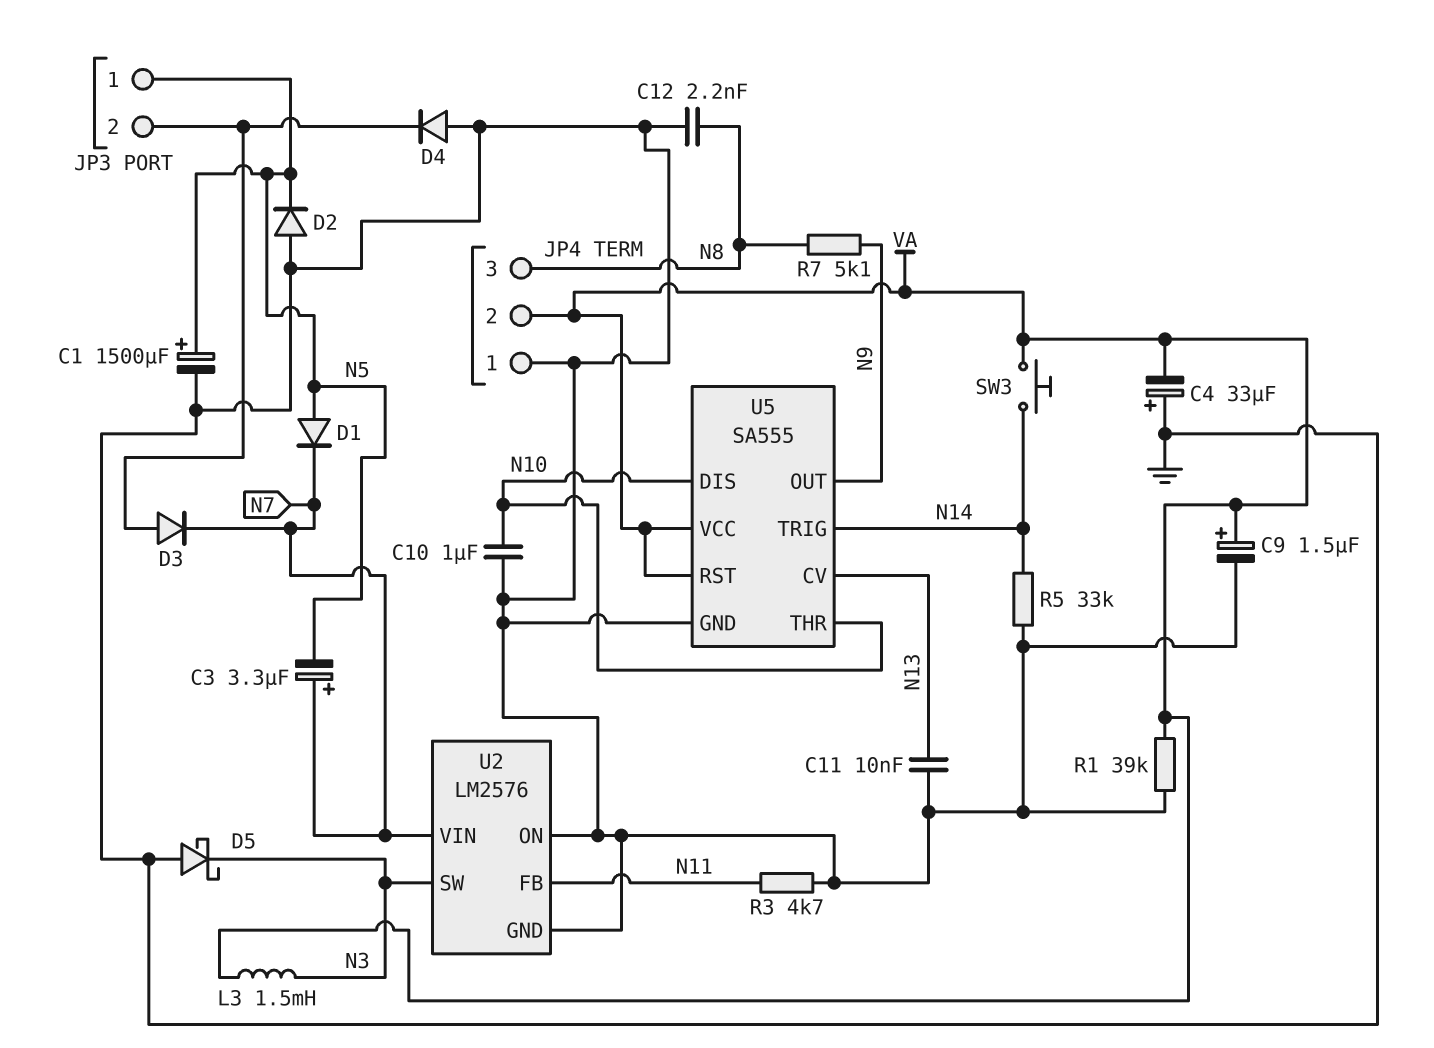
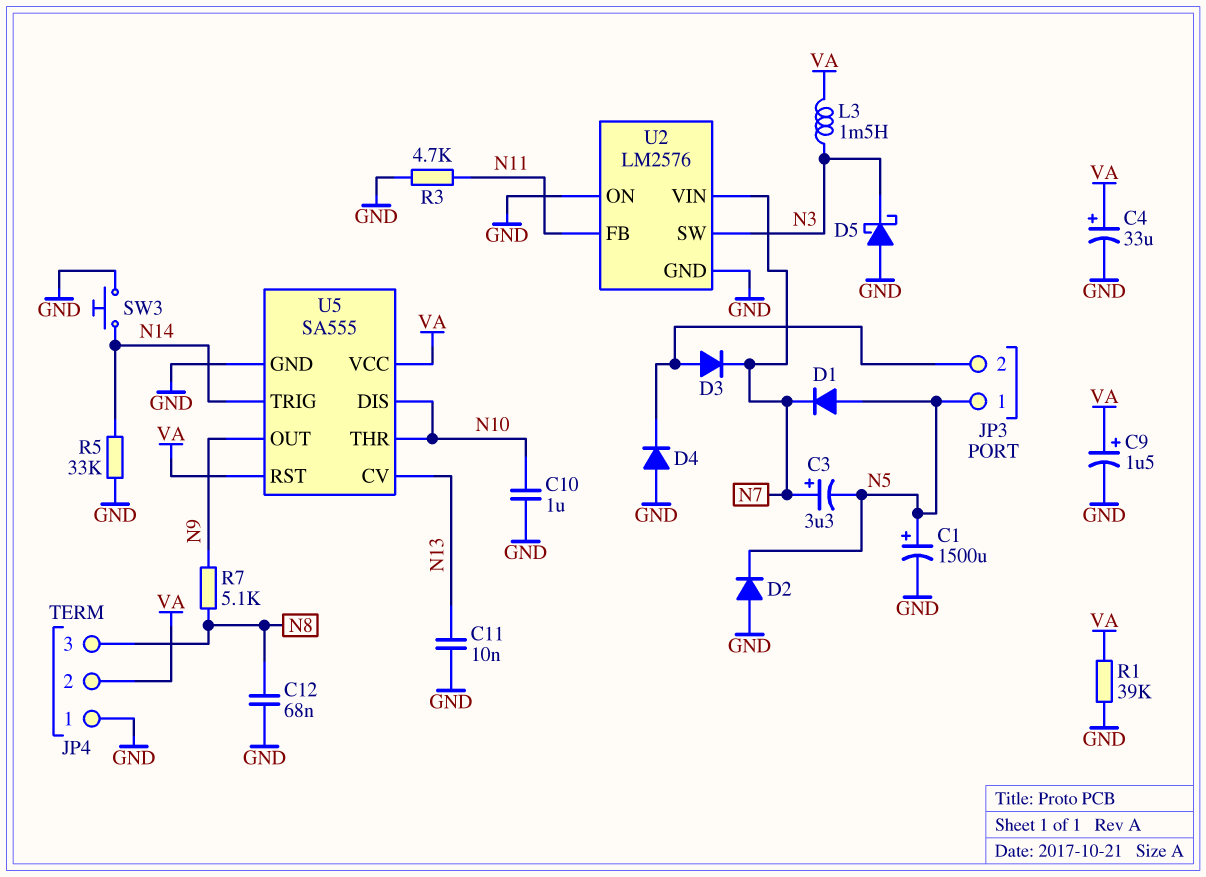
C4: 33uF (plus GND, minus VA) -> 33uF (plus VA, minus GND)
C12: 2.2nF (GND, N8) -> 68nF (GND, N8)
SW3: button (N14, VA) -> button (GND, N14)

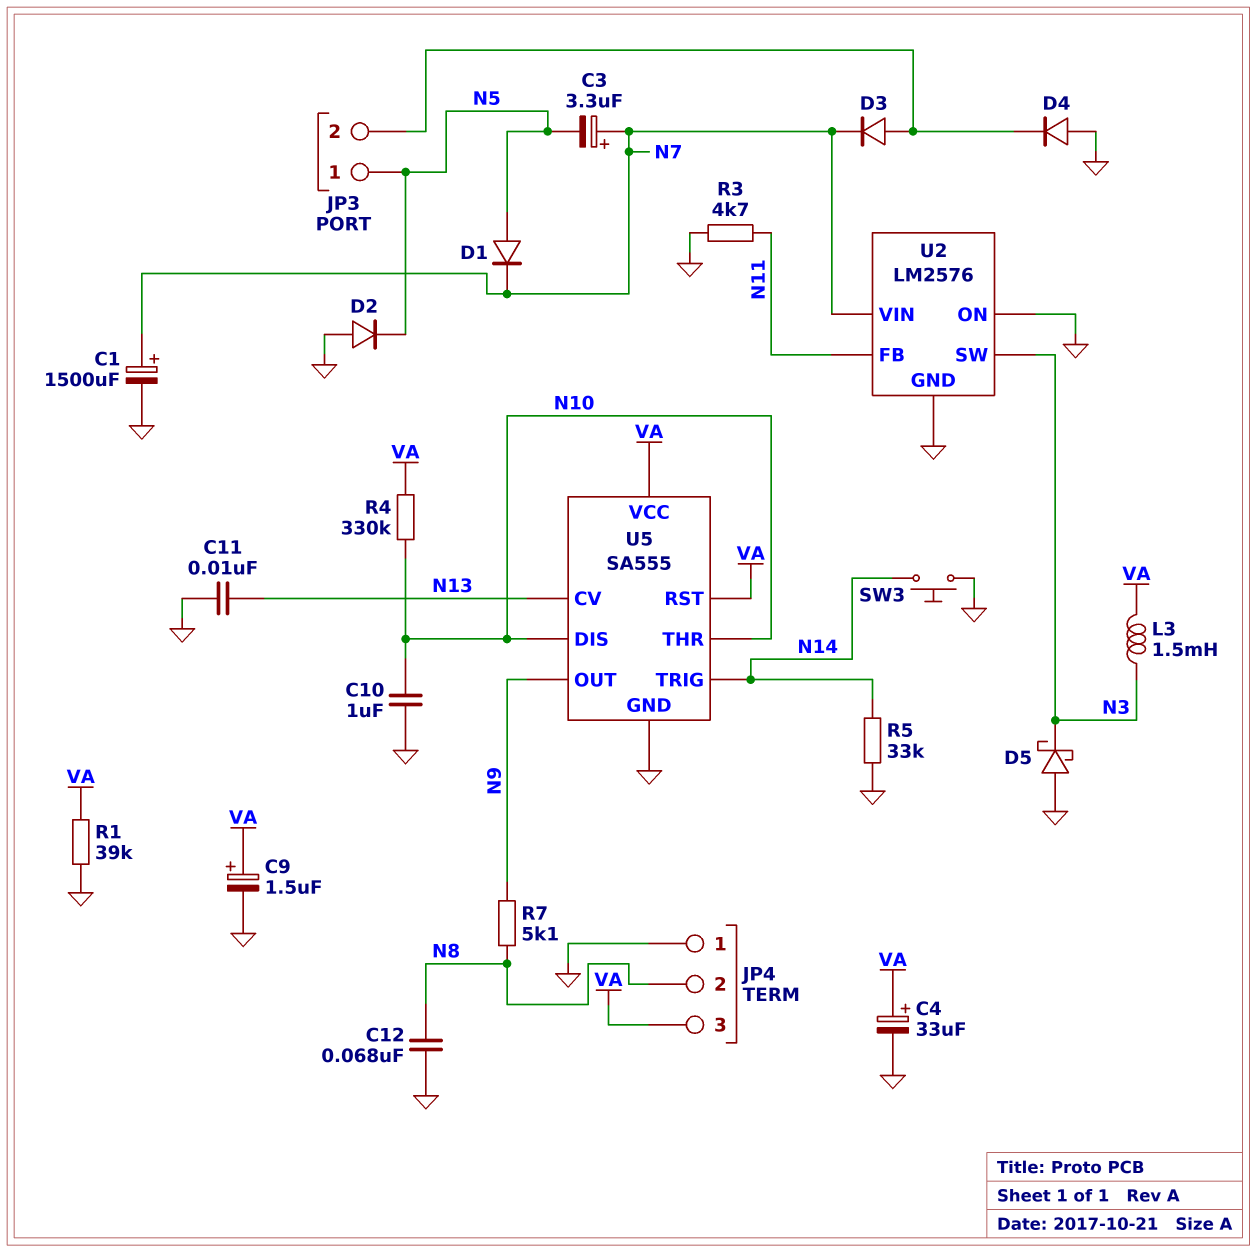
C1: 1500uF (plus N5, minus GND) -> 1500uF (plus N7, minus GND)
JP4 pin 2: VA -> N8
JP4 pin 3: N8 -> VA
R4: none -> 330k (N10, VA)

